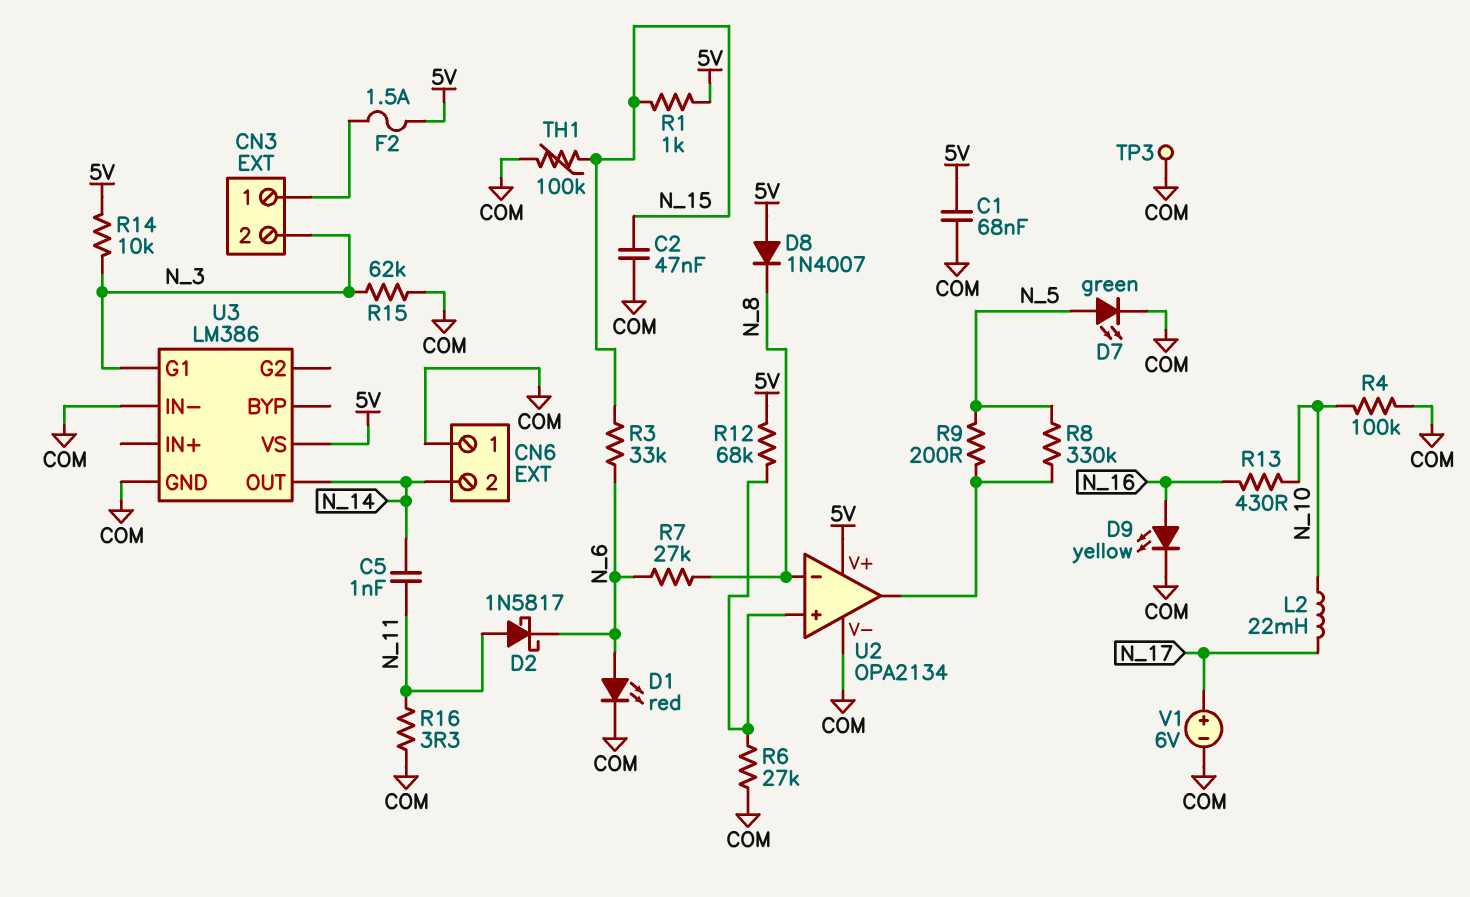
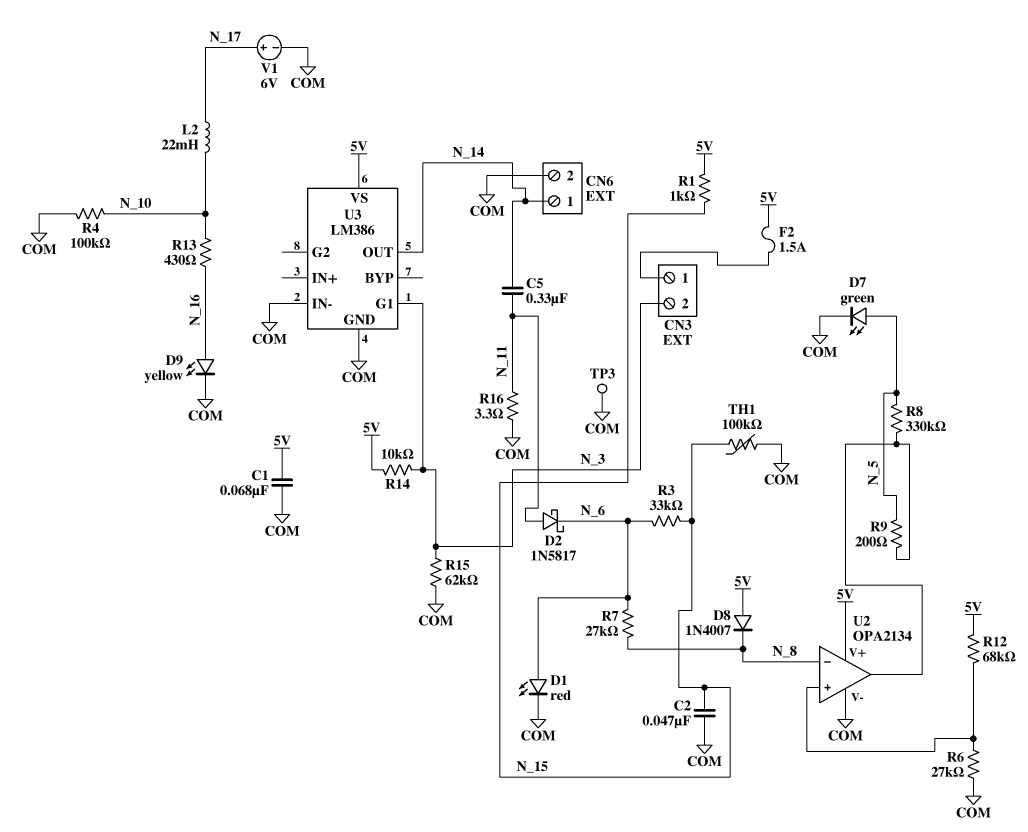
C5: 1nF (N_11, N_14) -> 330nF (N_11, N_14)
CN6 pin 1: COM -> N_14
CN6 pin 2: N_14 -> COM

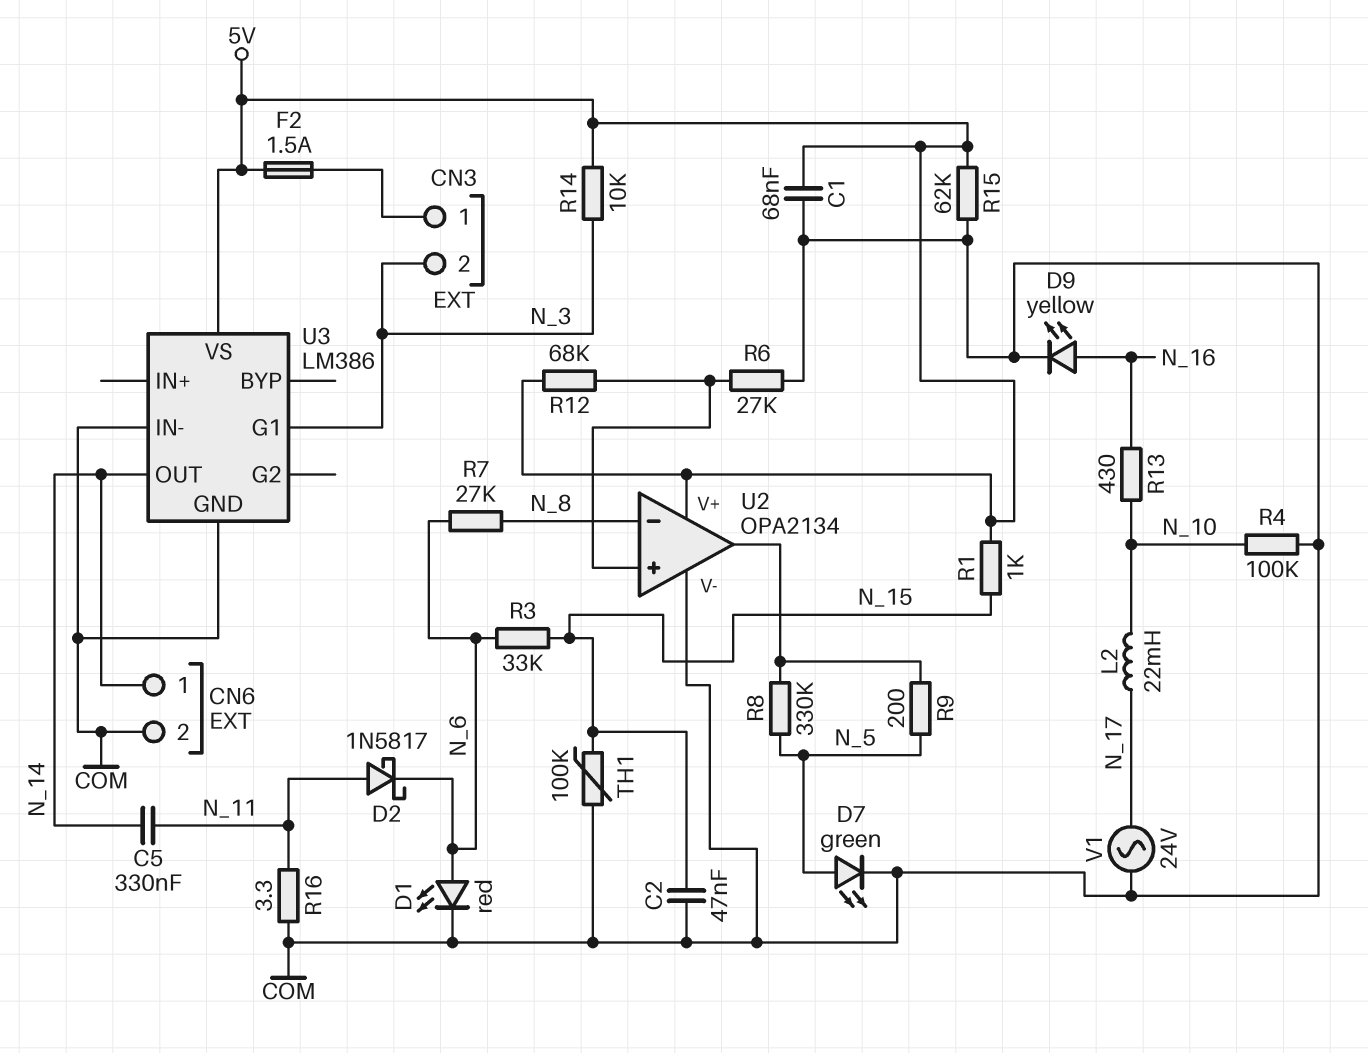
D8: diode 1N4007 (A 5V, K N_8) -> none
R15: 62k (COM, N_3) -> 62k (5V, COM)
TP3: test point (COM) -> none
V1: 6V (plus N_17, minus COM) -> AC 24V (COM, N_17)

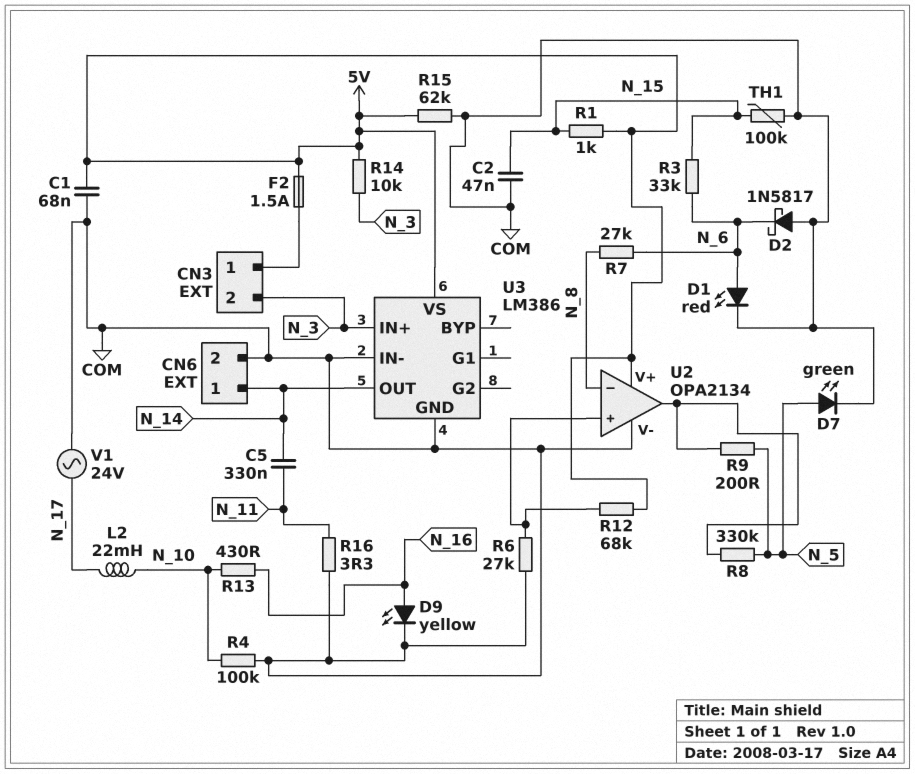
D2: schottky 1N5817 (A N_11, K N_6) -> schottky 1N5817 (A COM, K N_6)
U3 pin G1: N_3 -> none
U3 pin IN+: none -> N_3

